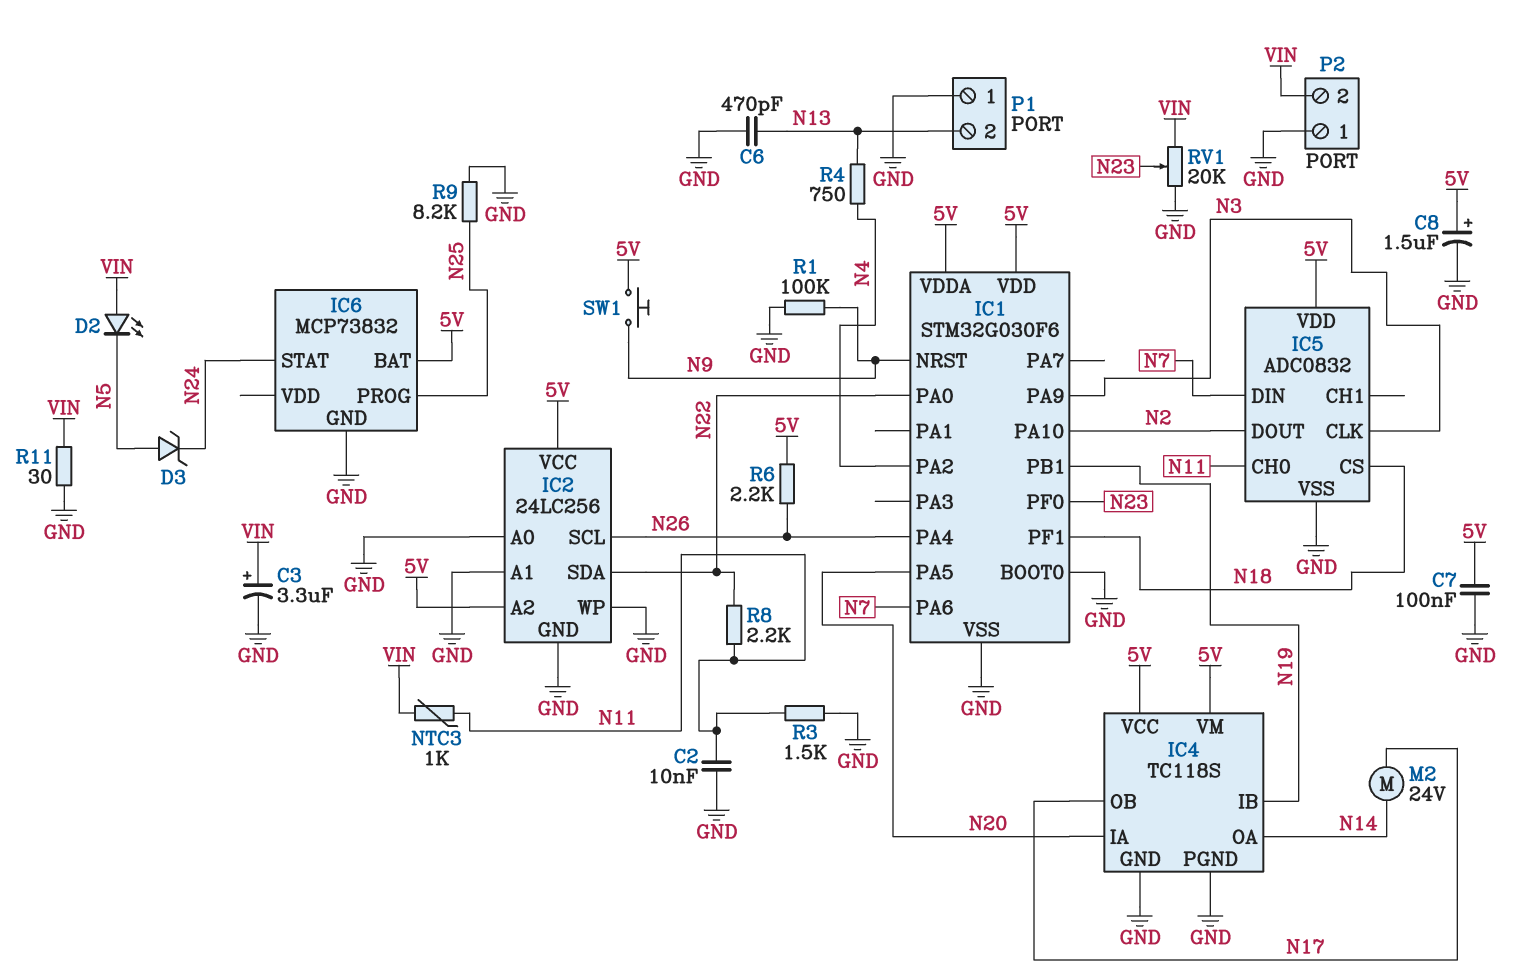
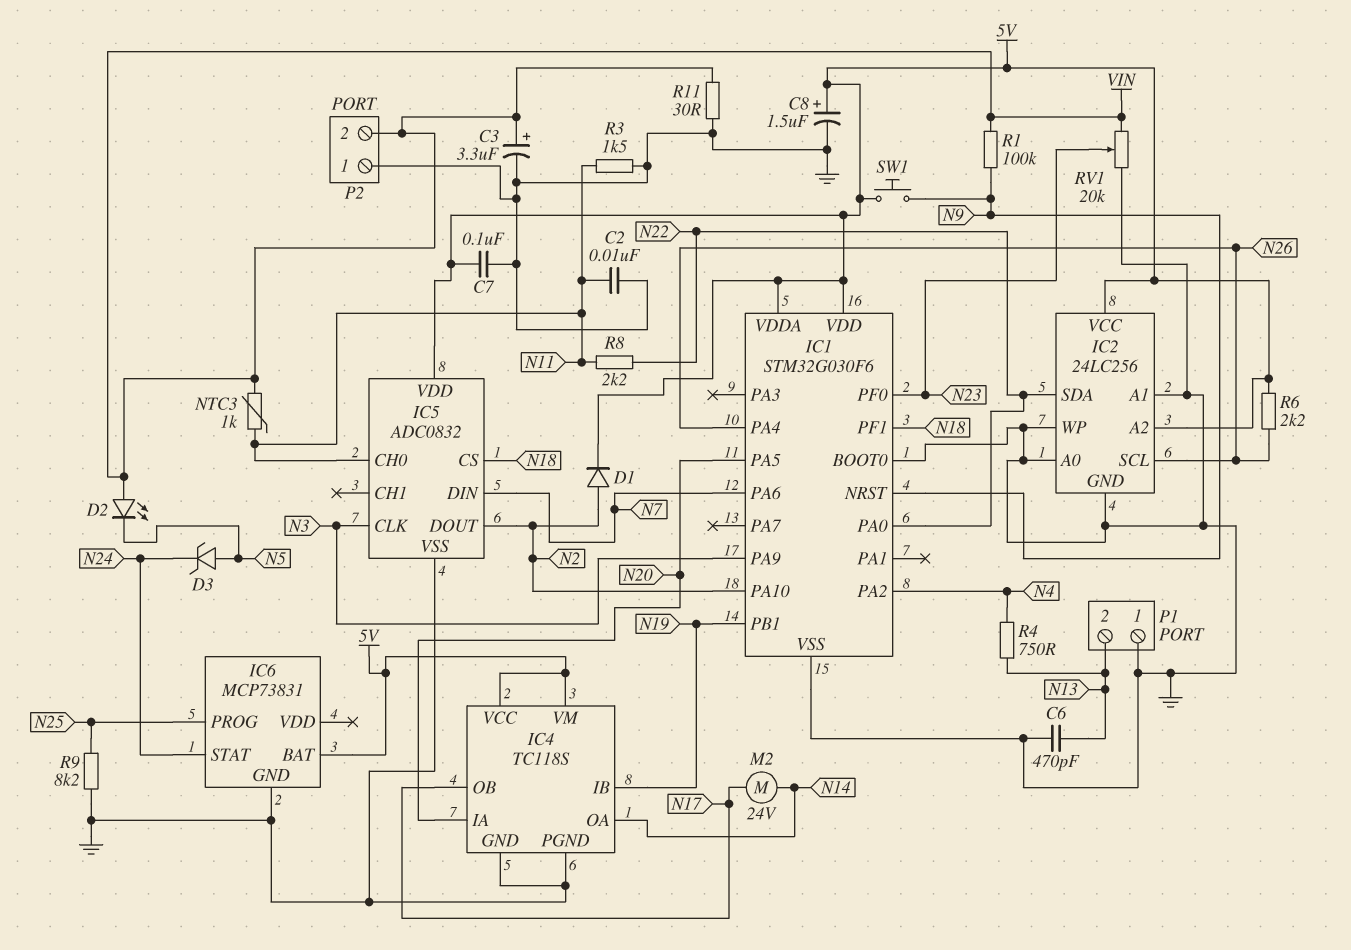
D1: none -> diode (A N2, K 5V)
IC6: MCP73832 -> MCP73831
R1: 100k (GND, N9) -> 100k (N9, VIN)

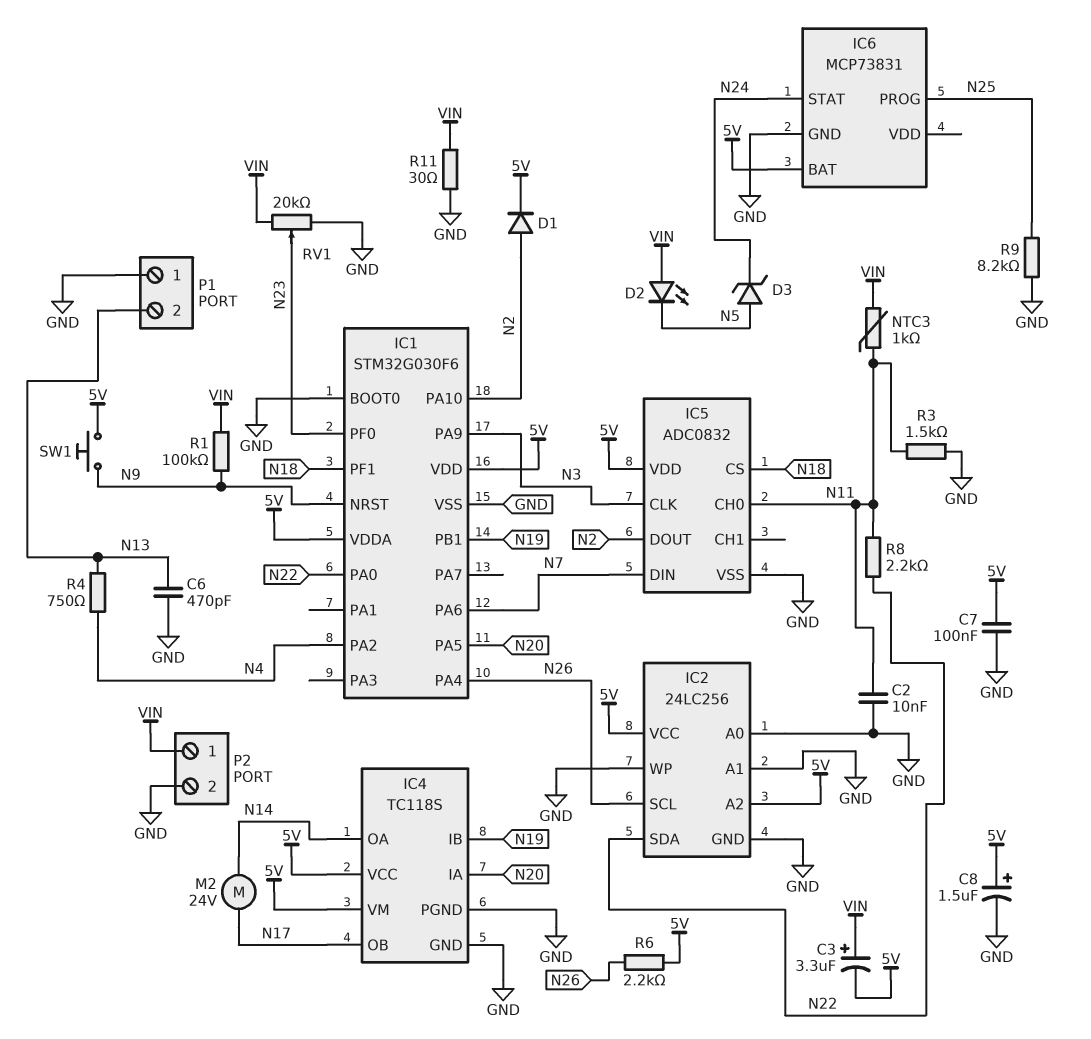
C3: 3.3uF (plus VIN, minus GND) -> 3.3uF (plus VIN, minus 5V)
P2 pin 1: GND -> VIN
P2 pin 2: VIN -> GND

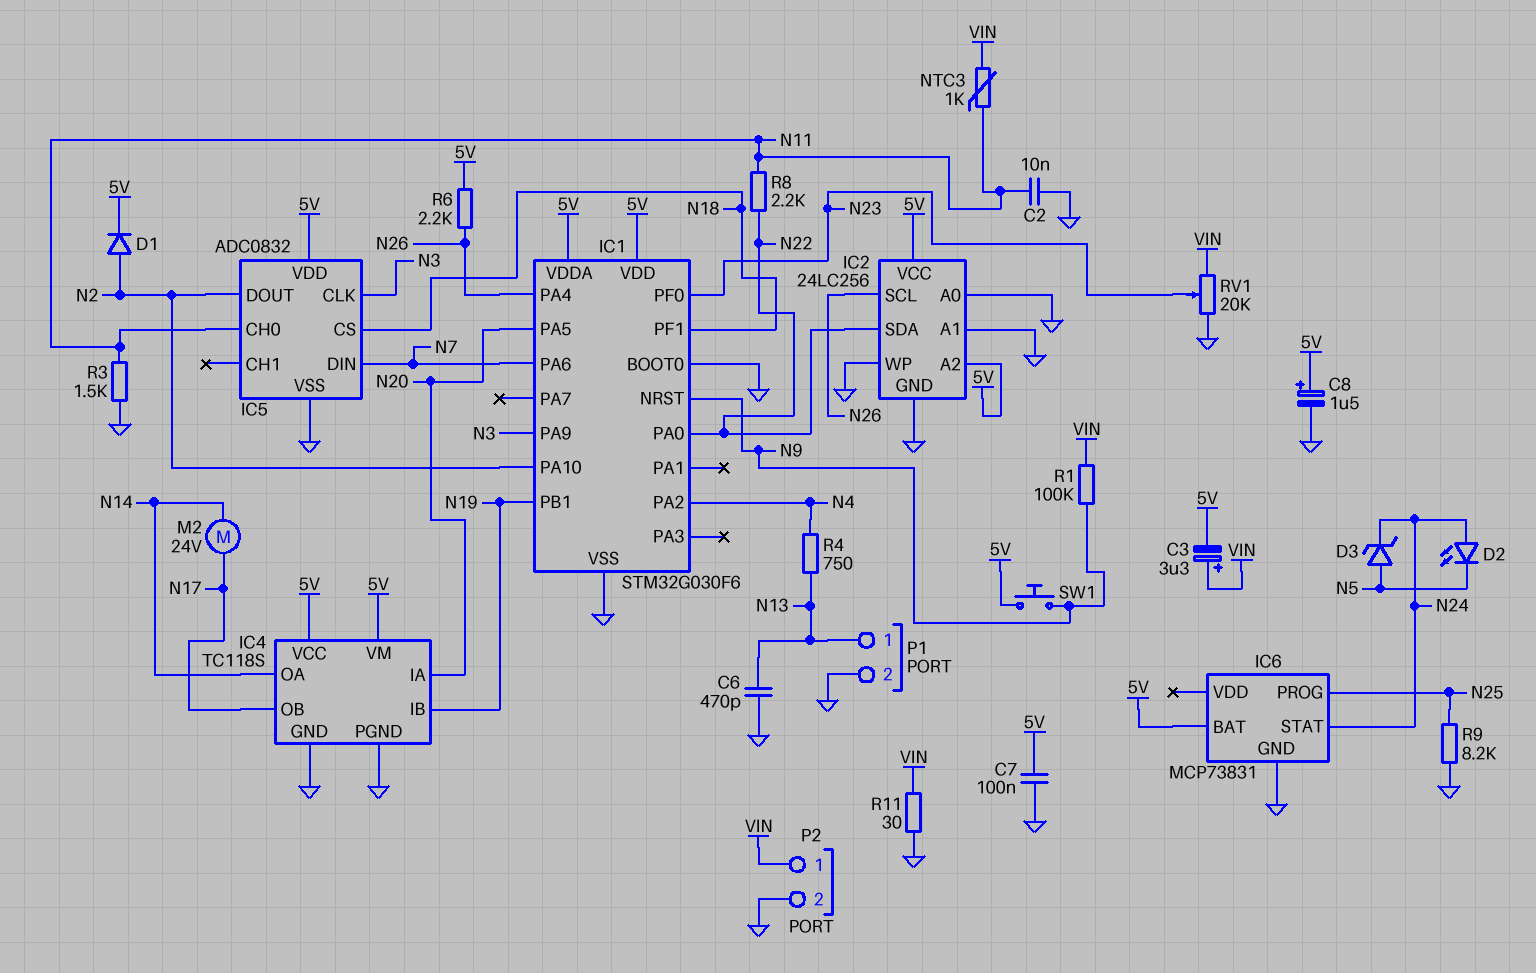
D2: LED (A VIN, K N5) -> LED (A N24, K N5)
P1 pin 1: GND -> N13
P1 pin 2: N13 -> GND

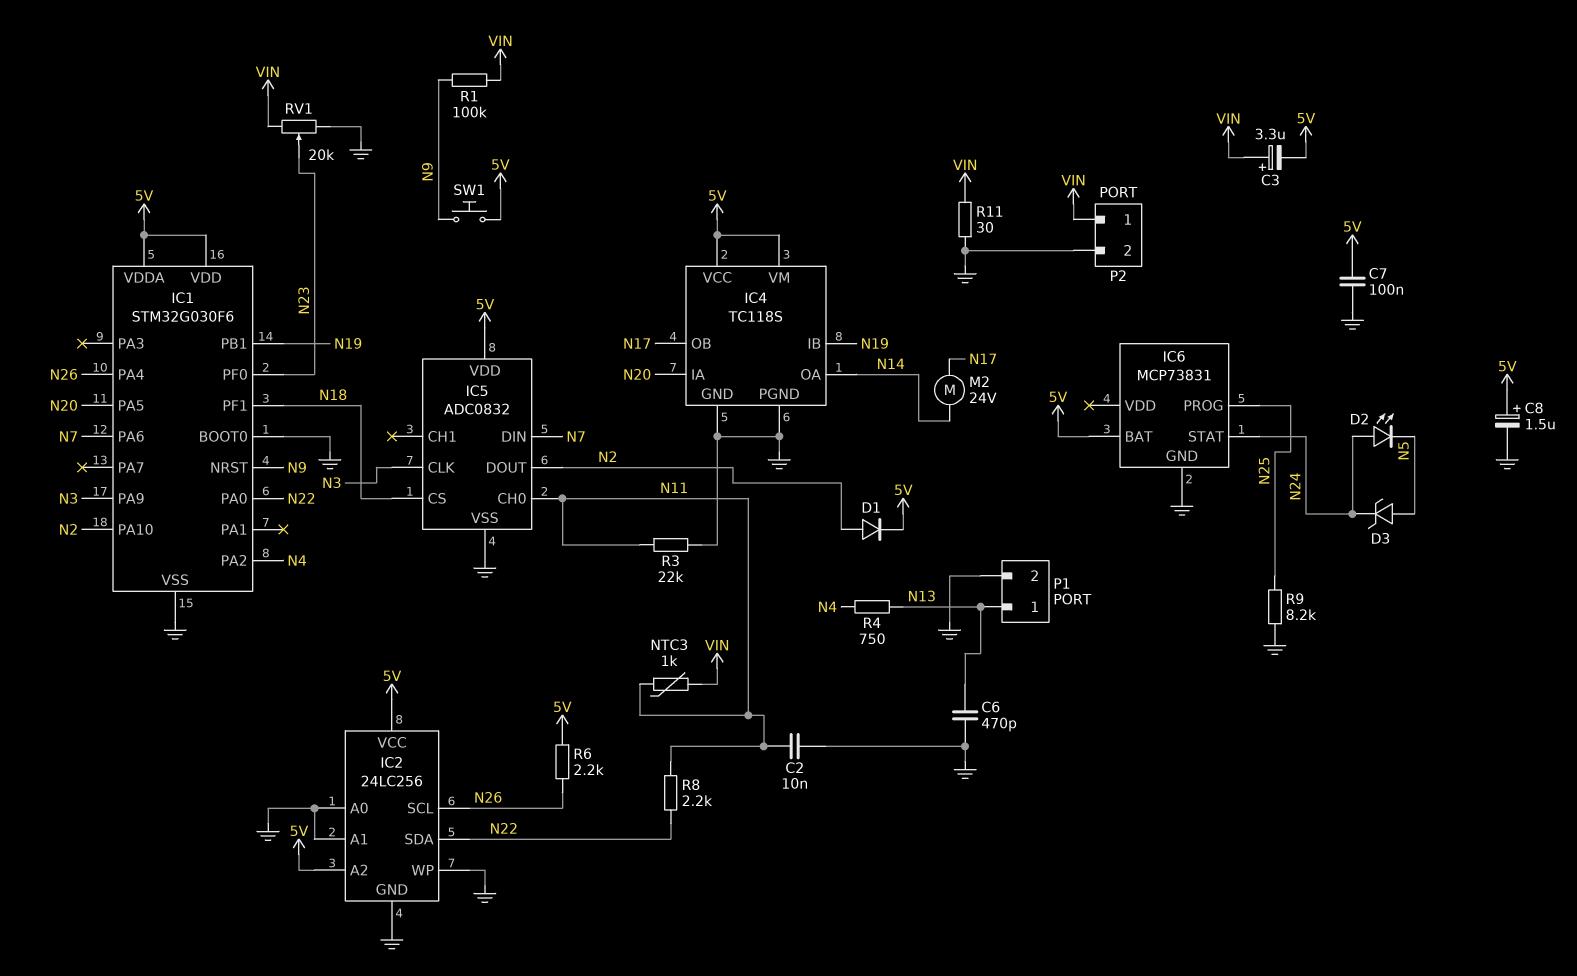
R3: 1.5k (GND, N11) -> 22k (GND, N11)

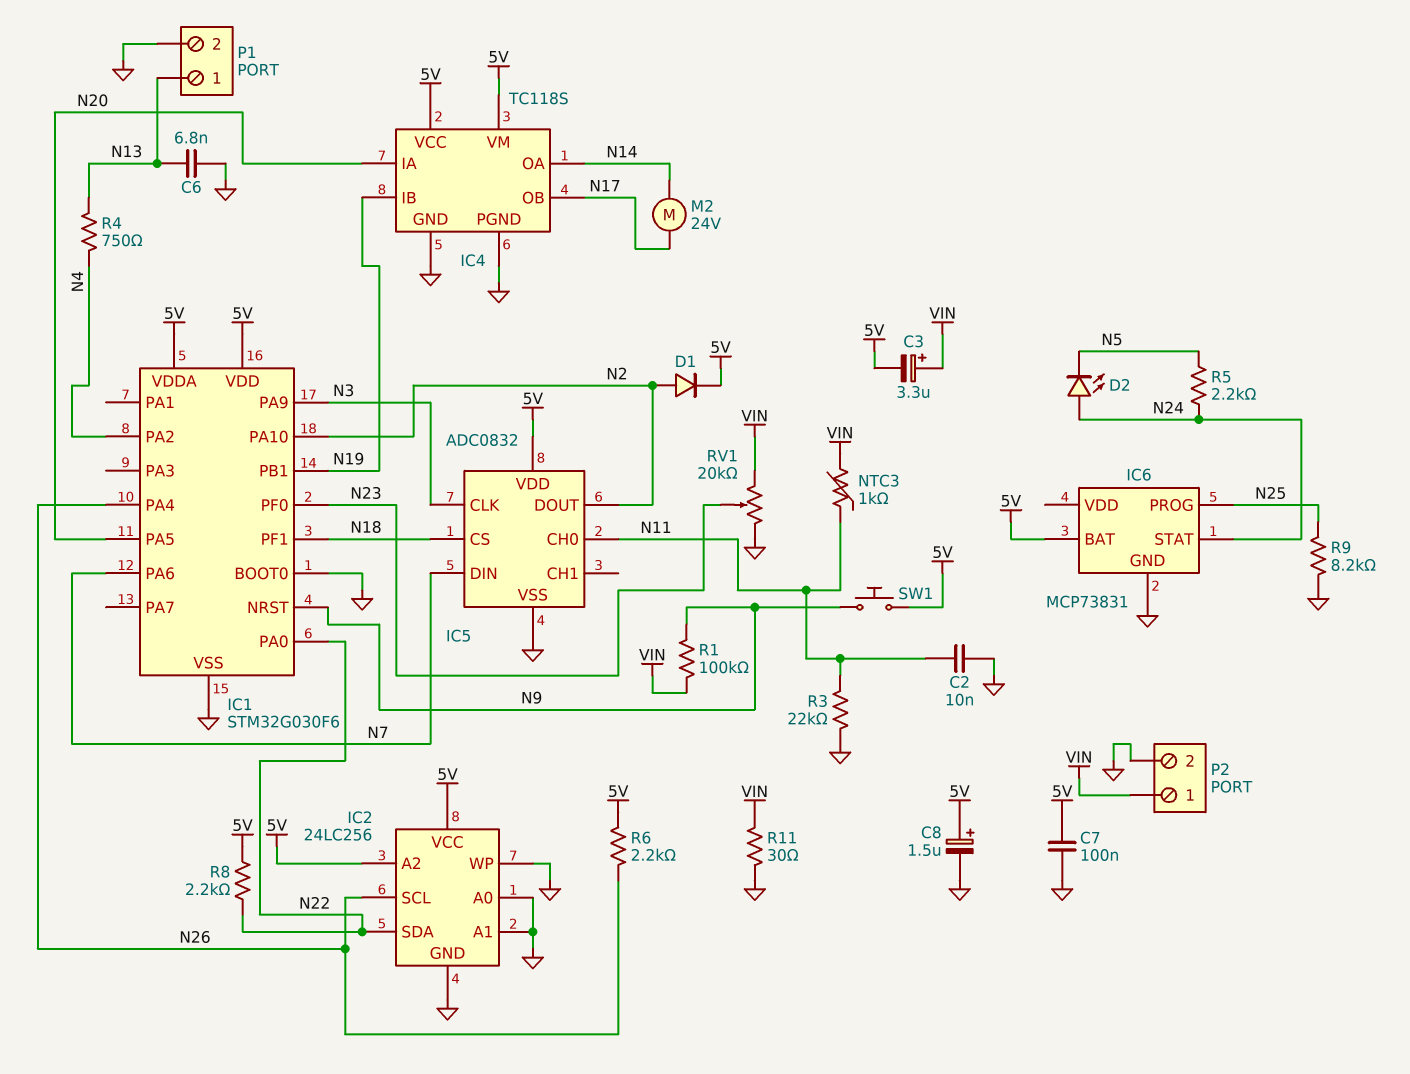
C6: 470pF (GND, N13) -> 6.8nF (GND, N13)
D3: zener (A N5, K N24) -> none
R5: none -> 2.2k (N5, N24)
R8: 2.2k (N11, N22) -> 2.2k (5V, N22)

